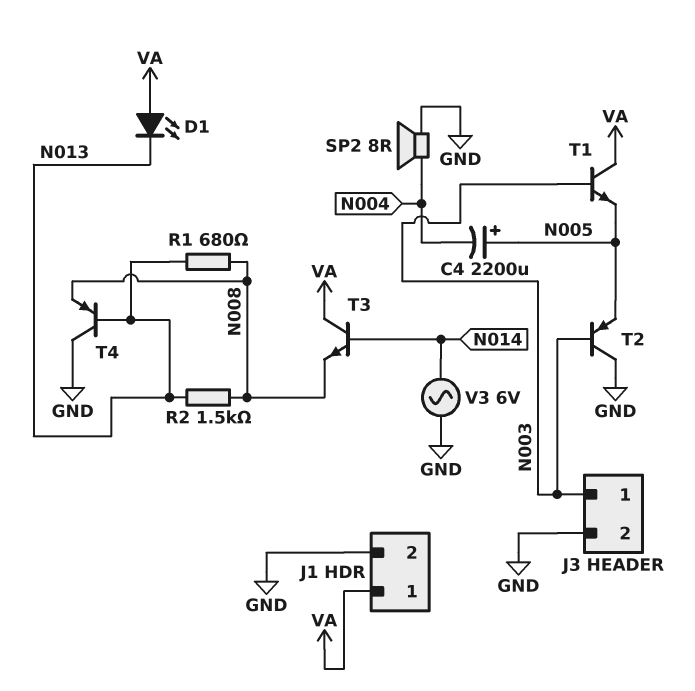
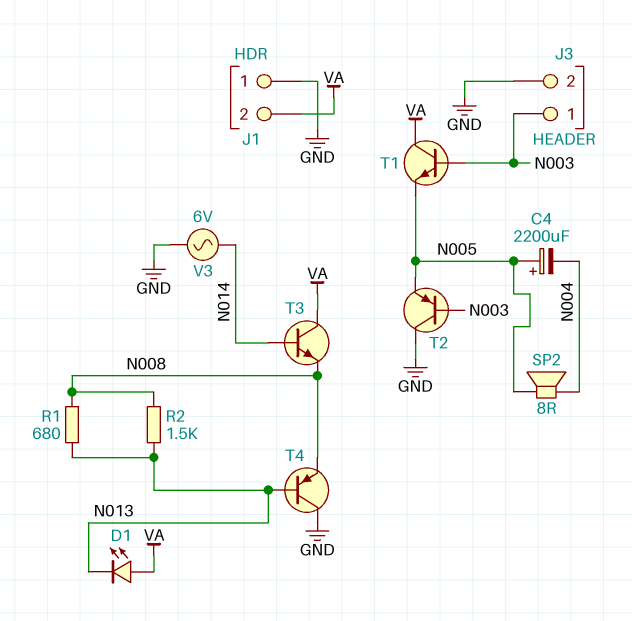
J1 pin 1: VA -> GND
J1 pin 2: GND -> VA
SP2: speaker 8R (GND, N004) -> speaker 8R (N004, N005)

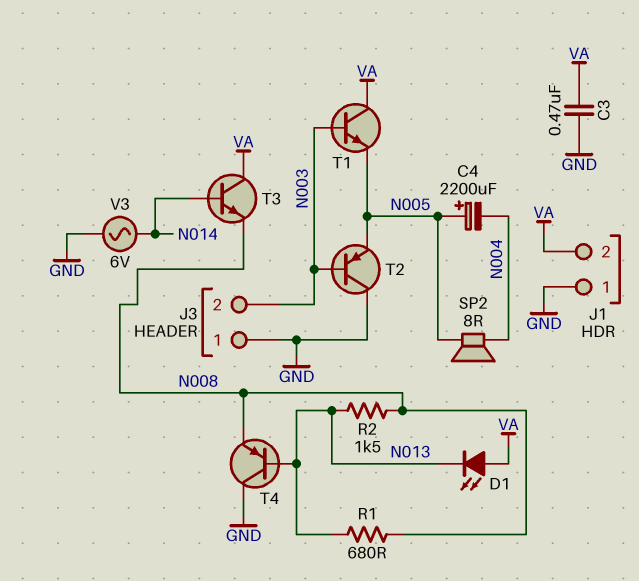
C3: none -> 470nF (GND, VA)
J3 pin 1: N003 -> GND
J3 pin 2: GND -> N003

